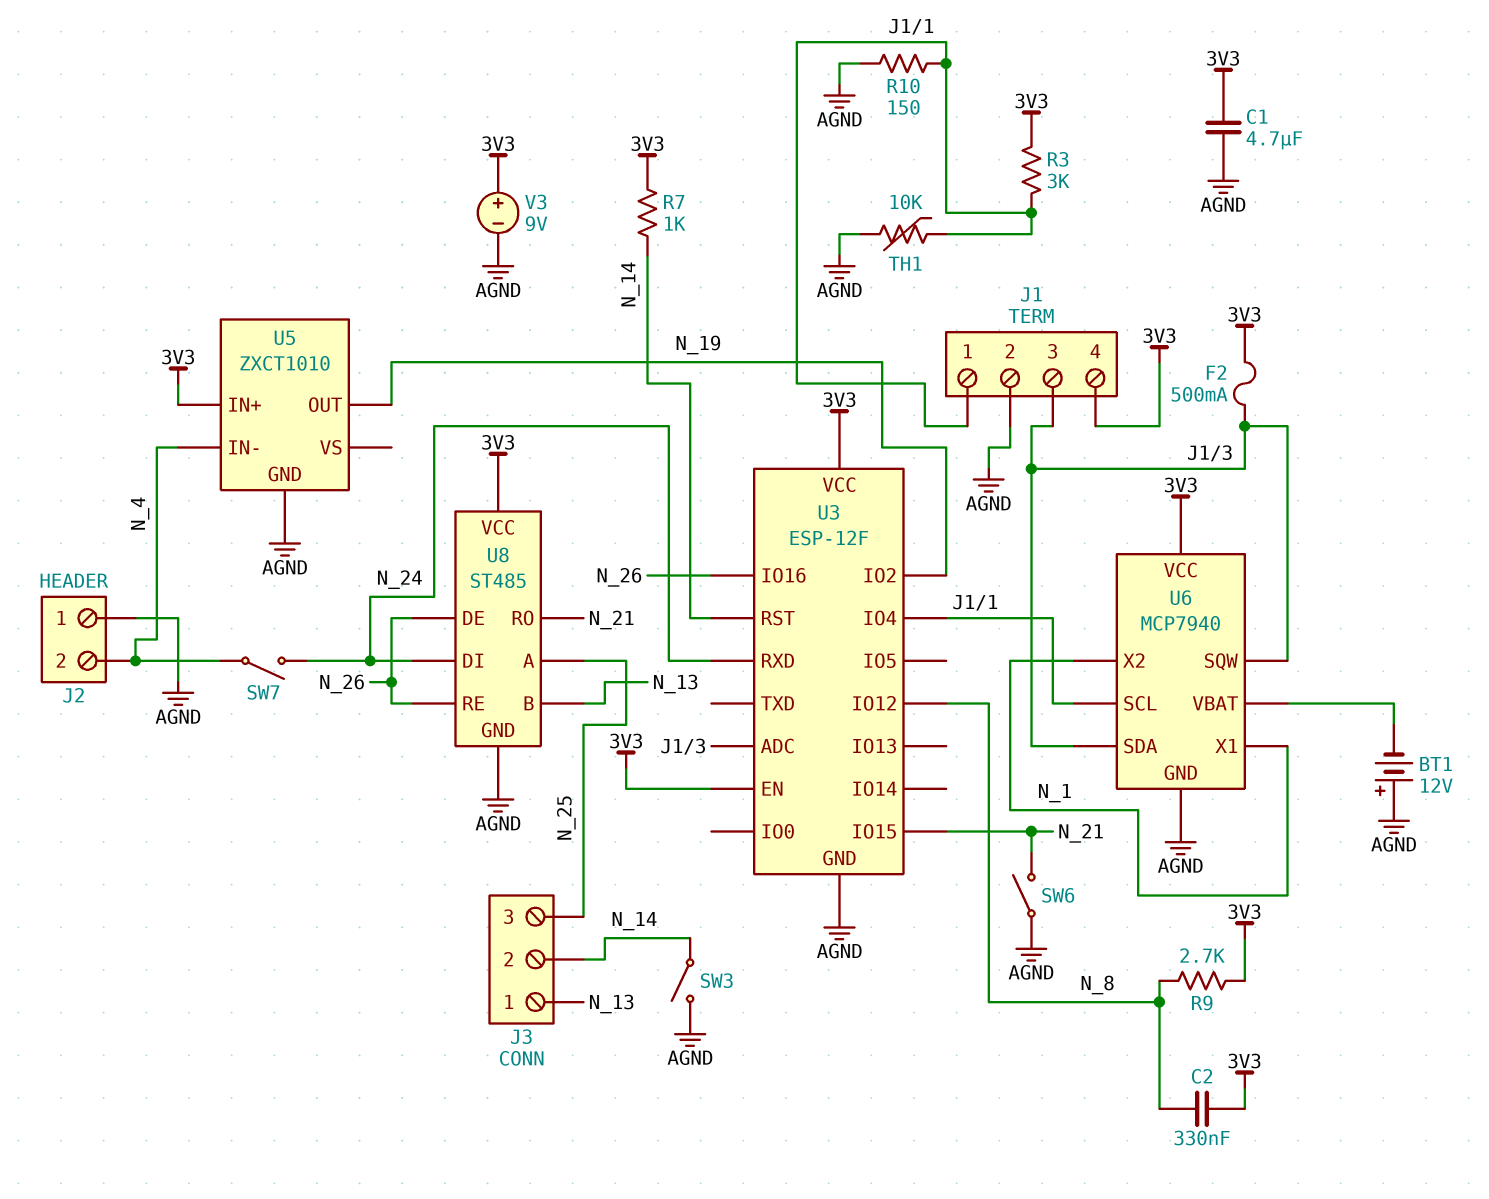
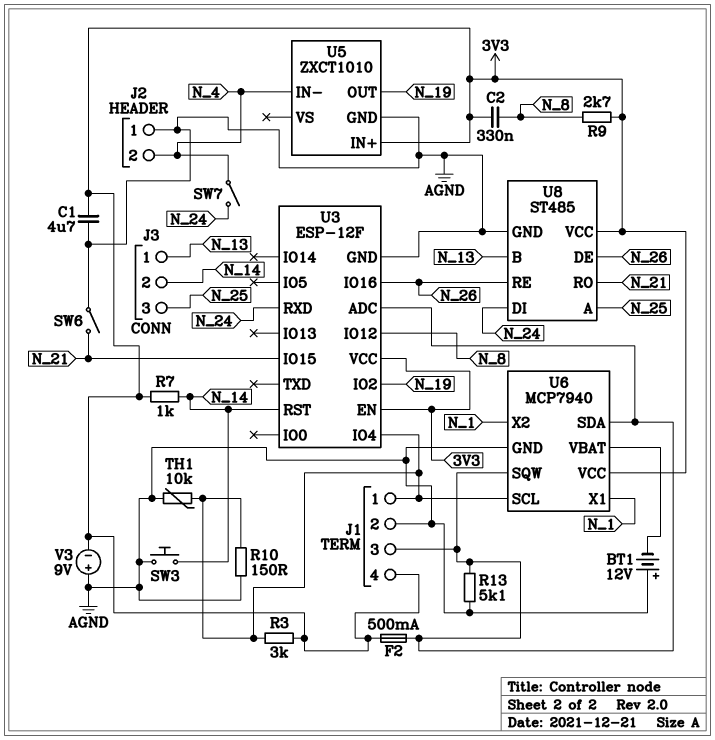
R13: none -> 5.1k (AGND, J1/3)
SW3: switch (AGND, N_14) -> button (AGND, N_14)
V3: 9V (plus 3V3, minus AGND) -> 9V (plus AGND, minus 3V3)

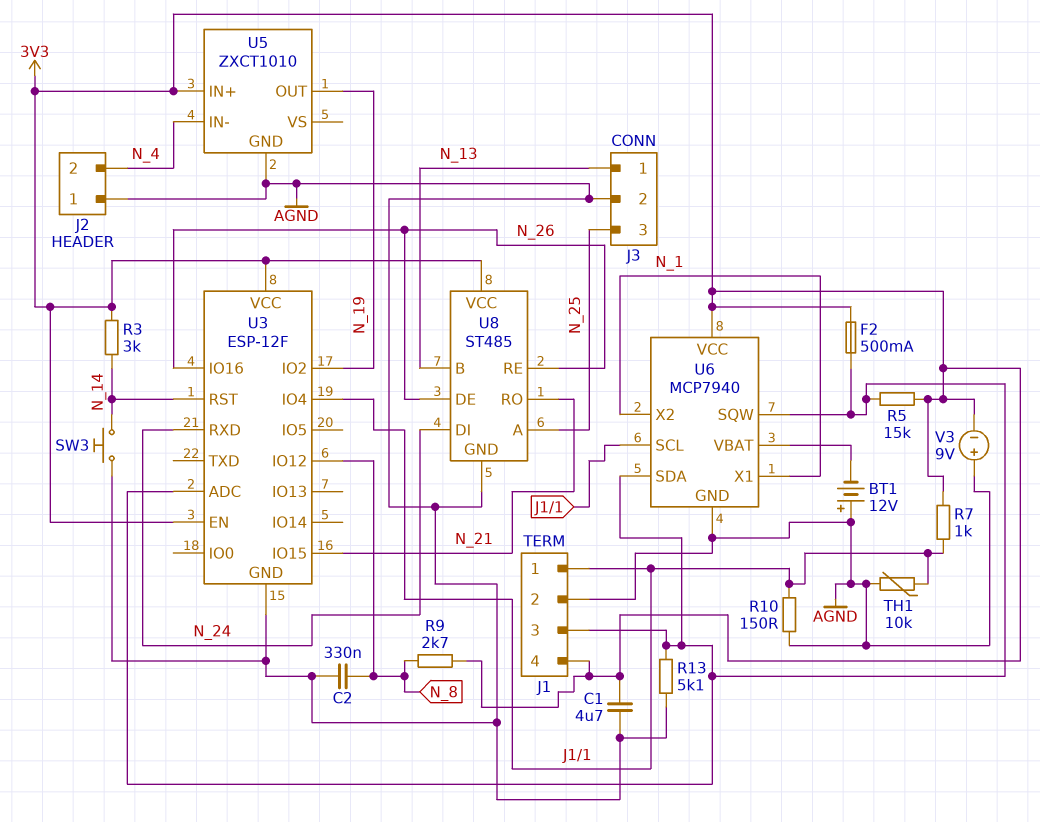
C2: 330nF (3V3, N_8) -> 330nF (AGND, N_8)
J3 pin 2: N_14 -> AGND
R3: 3k (3V3, J1/1) -> 3k (3V3, N_14)
R5: none -> 15k (3V3, J1/3)
R7: 1k (3V3, N_14) -> 1k (3V3, J1/1)
SW6: switch (AGND, N_21) -> none
SW7: switch (N_4, N_24) -> none

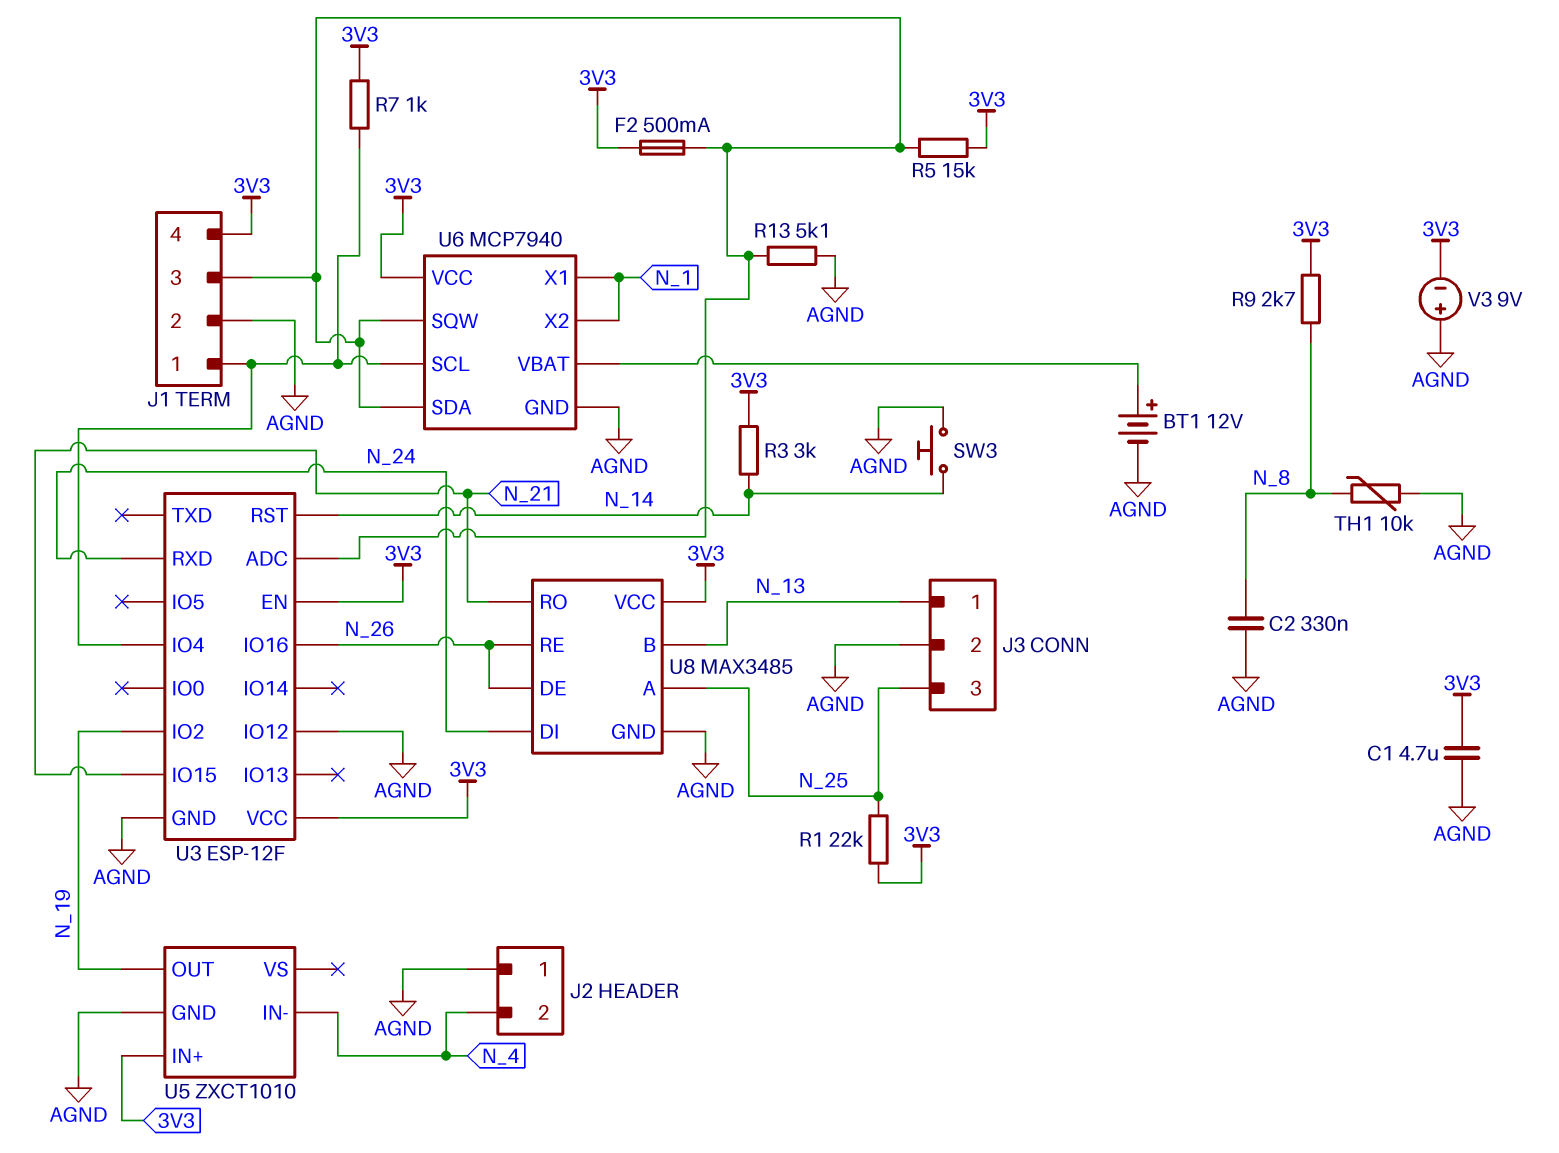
BT1: 12V (plus AGND, minus U6/VBAT) -> 12V (plus U6/VBAT, minus AGND)
R1: none -> 22k (3V3, N_25)
R10: 150 (AGND, J1/1) -> none
TH1: 10k (AGND, J1/1) -> 10k (AGND, N_8)
U3 pin IO12: N_8 -> AGND
U8: ST485 -> MAX3485

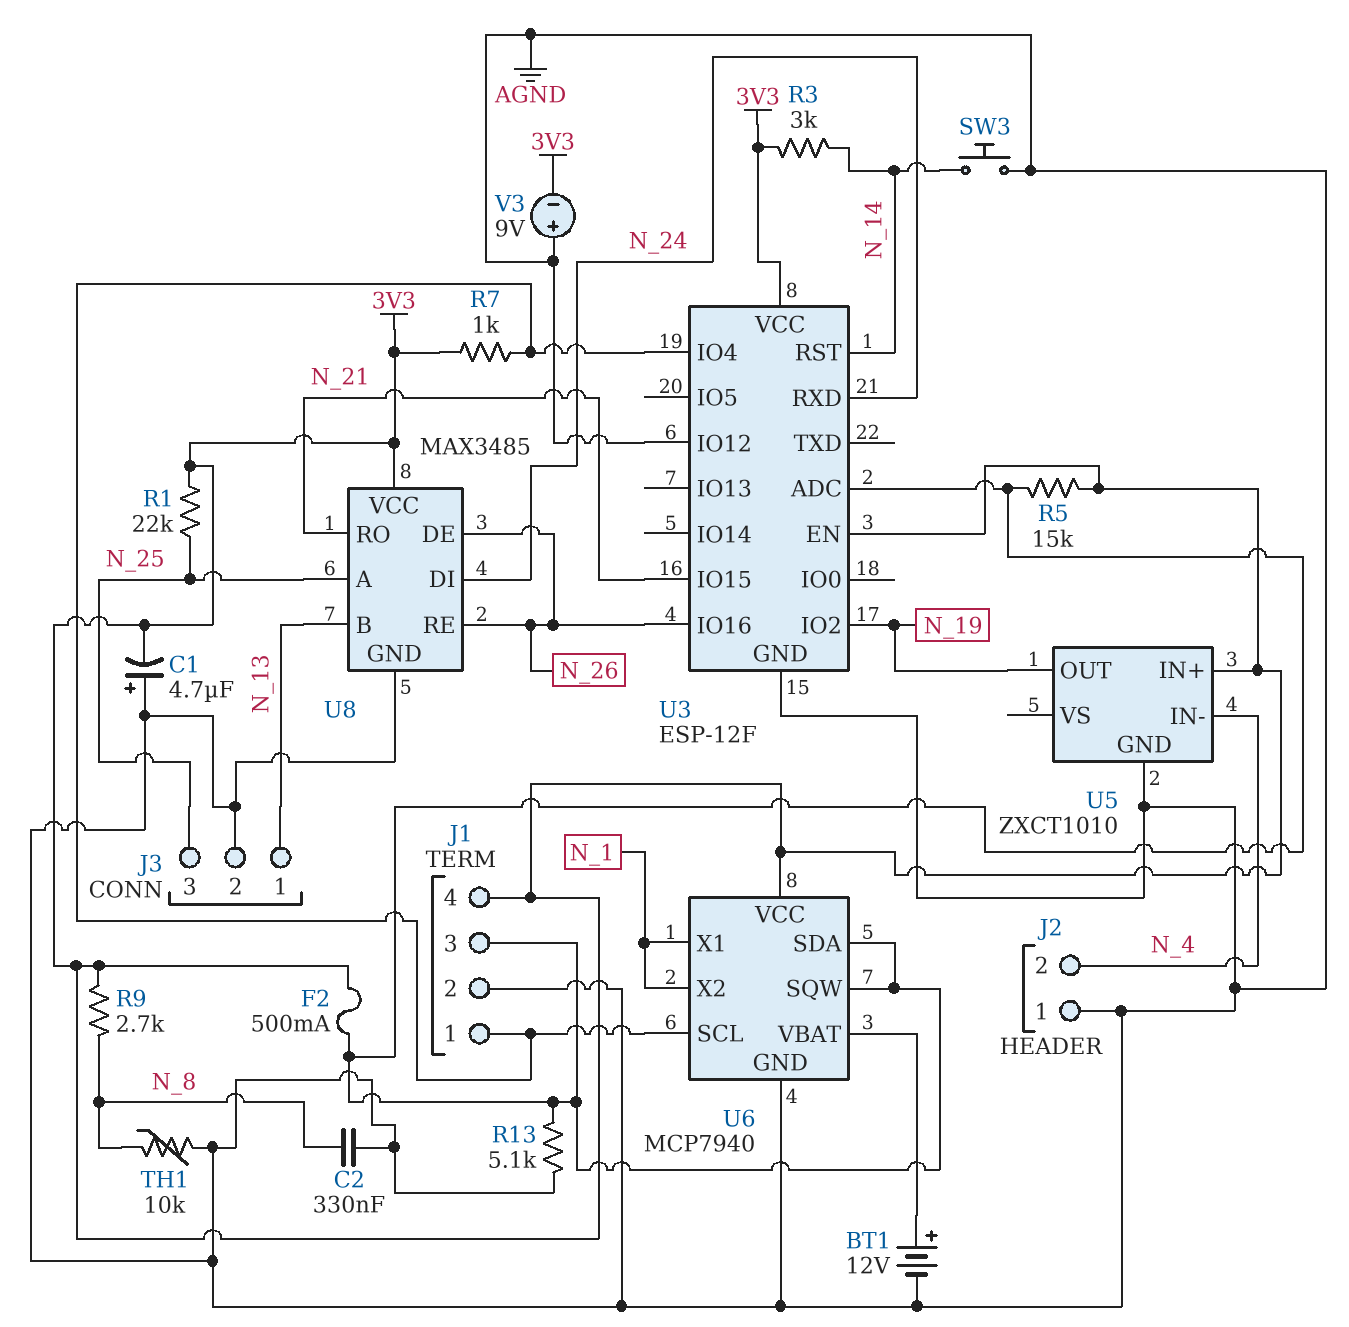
C1: 4.7uF (3V3, AGND) -> 4.7uF (plus AGND, minus 3V3)

